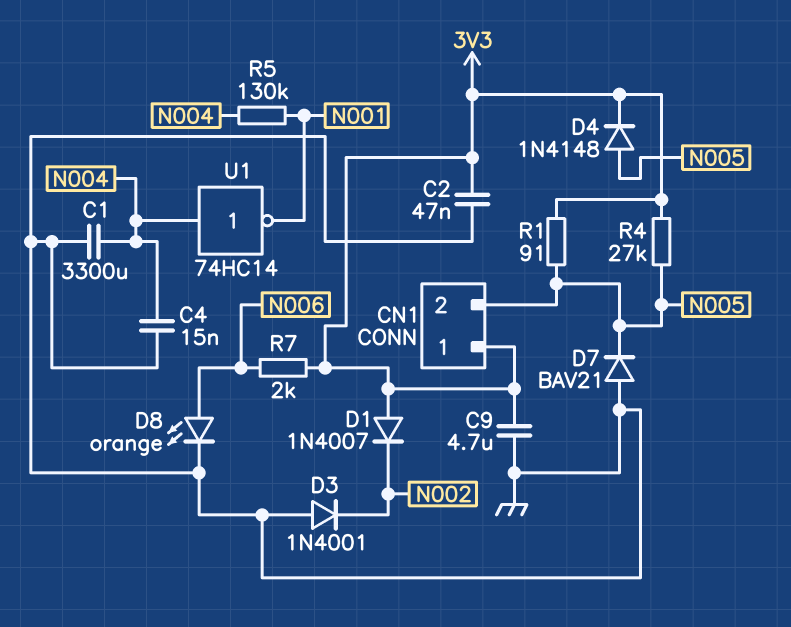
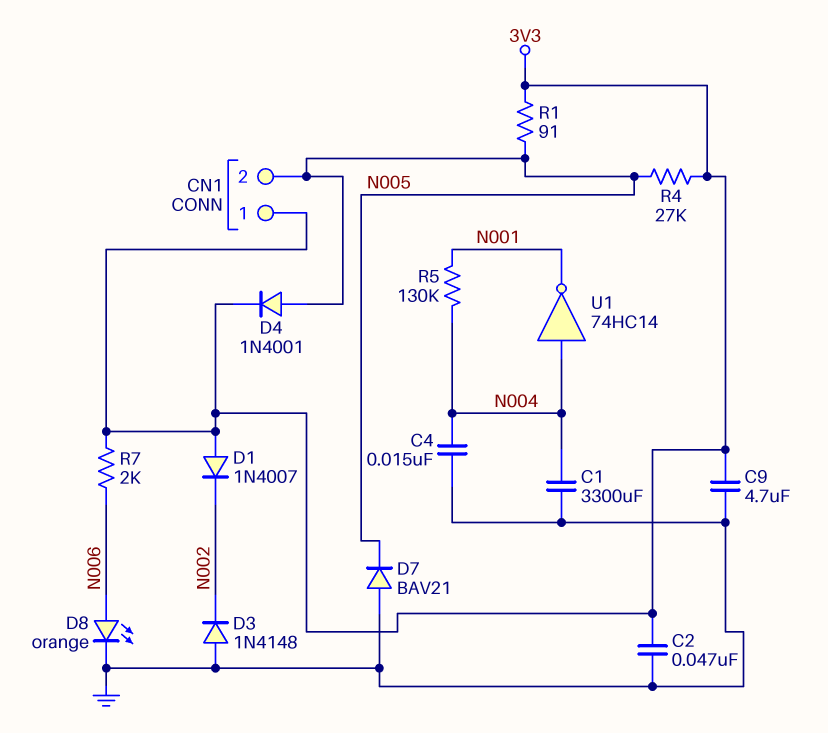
D3: diode 1N4001 (A GND, K N002) -> diode 1N4148 (A GND, K N002)
D4: diode 1N4148 (A N005, K 3V3) -> diode 1N4001 (A N005, K 3V3)

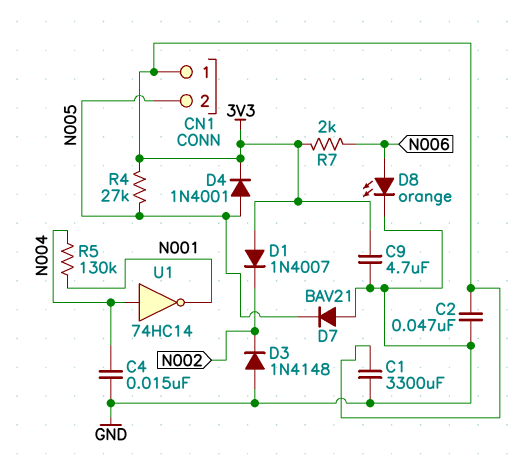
C1: 3300uF (GND, N004) -> 3300uF (3V3, GND)
R1: 91 (3V3, N005) -> none

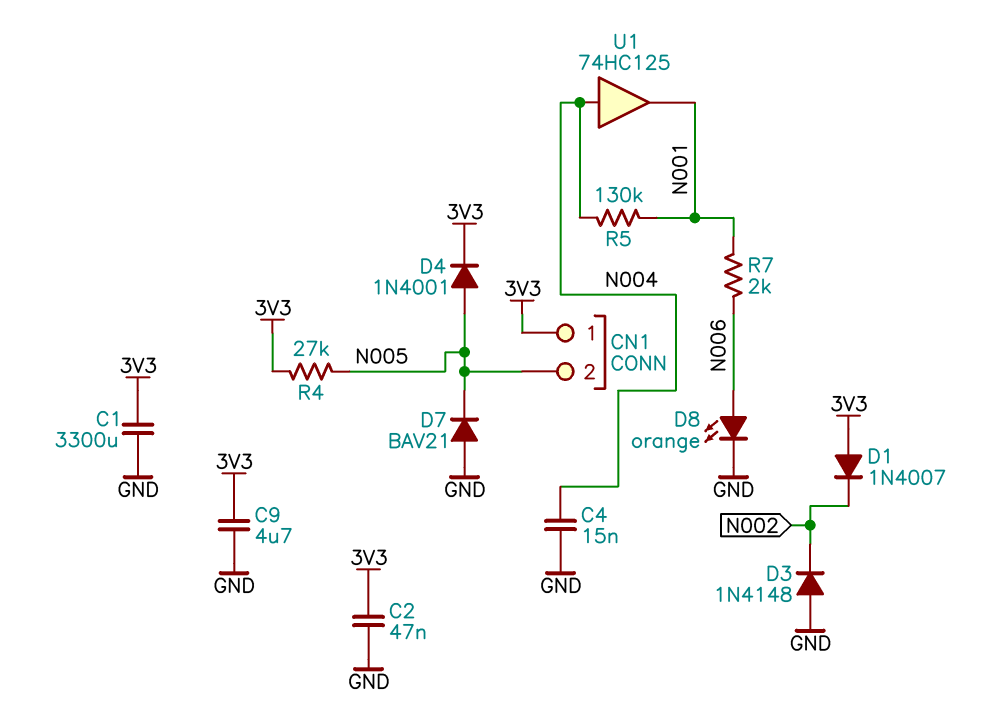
R7: 2k (3V3, N006) -> 2k (N001, N006)
U1: NOT 74HC14 (in N004, out N001) -> buffer 74HC125 (in N004, out N001)

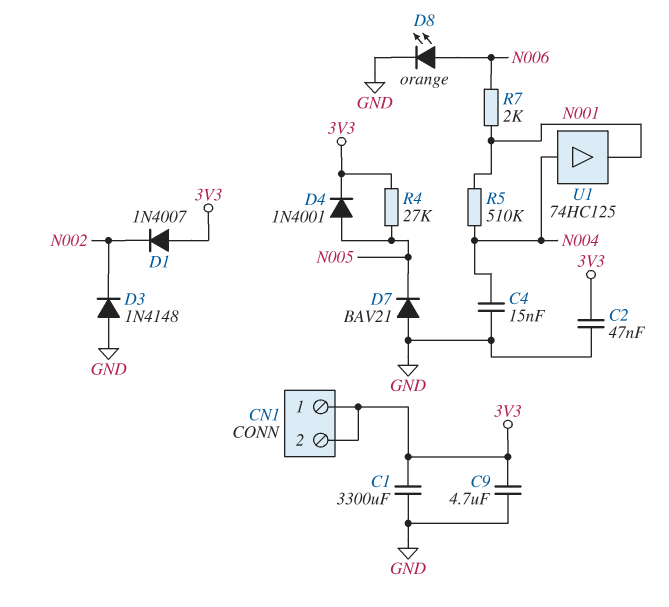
CN1 pin 2: N005 -> 3V3
R5: 130k (N001, N004) -> 510k (N001, N004)

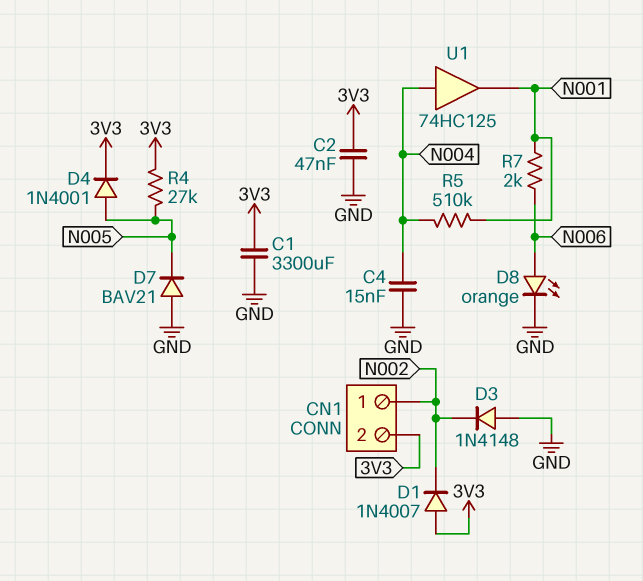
C9: 4.7uF (3V3, GND) -> none
CN1 pin 1: 3V3 -> N002

